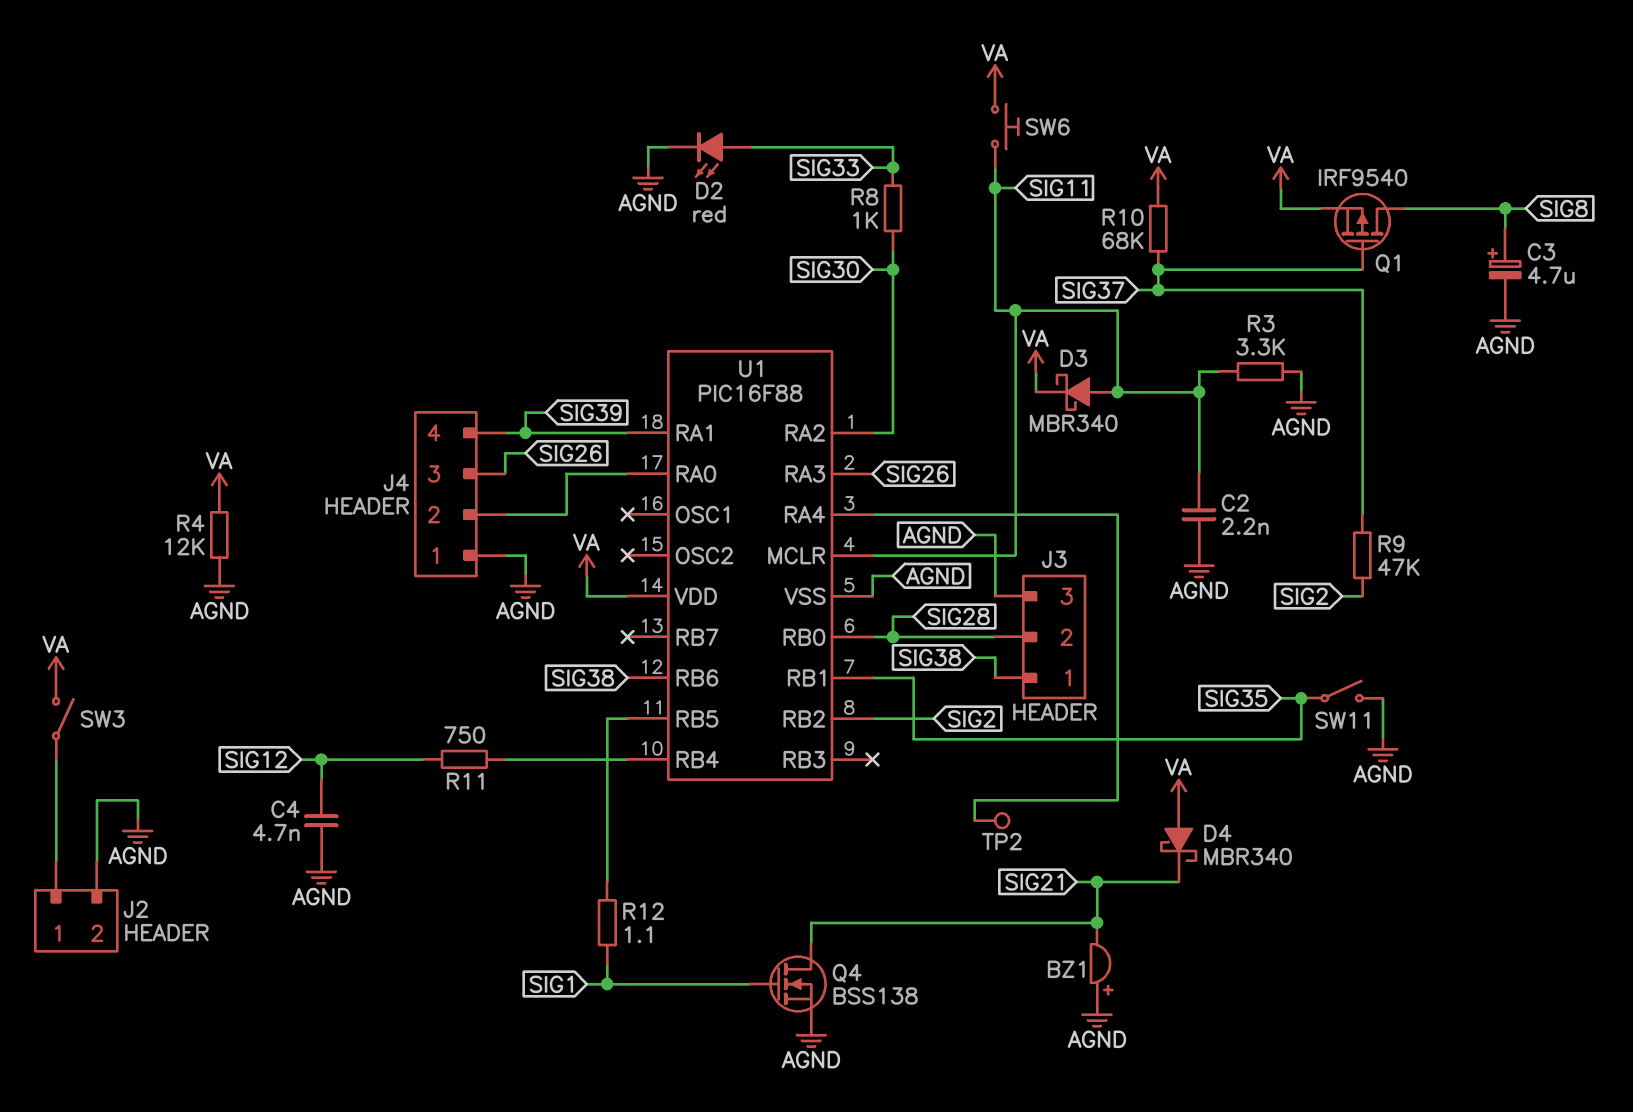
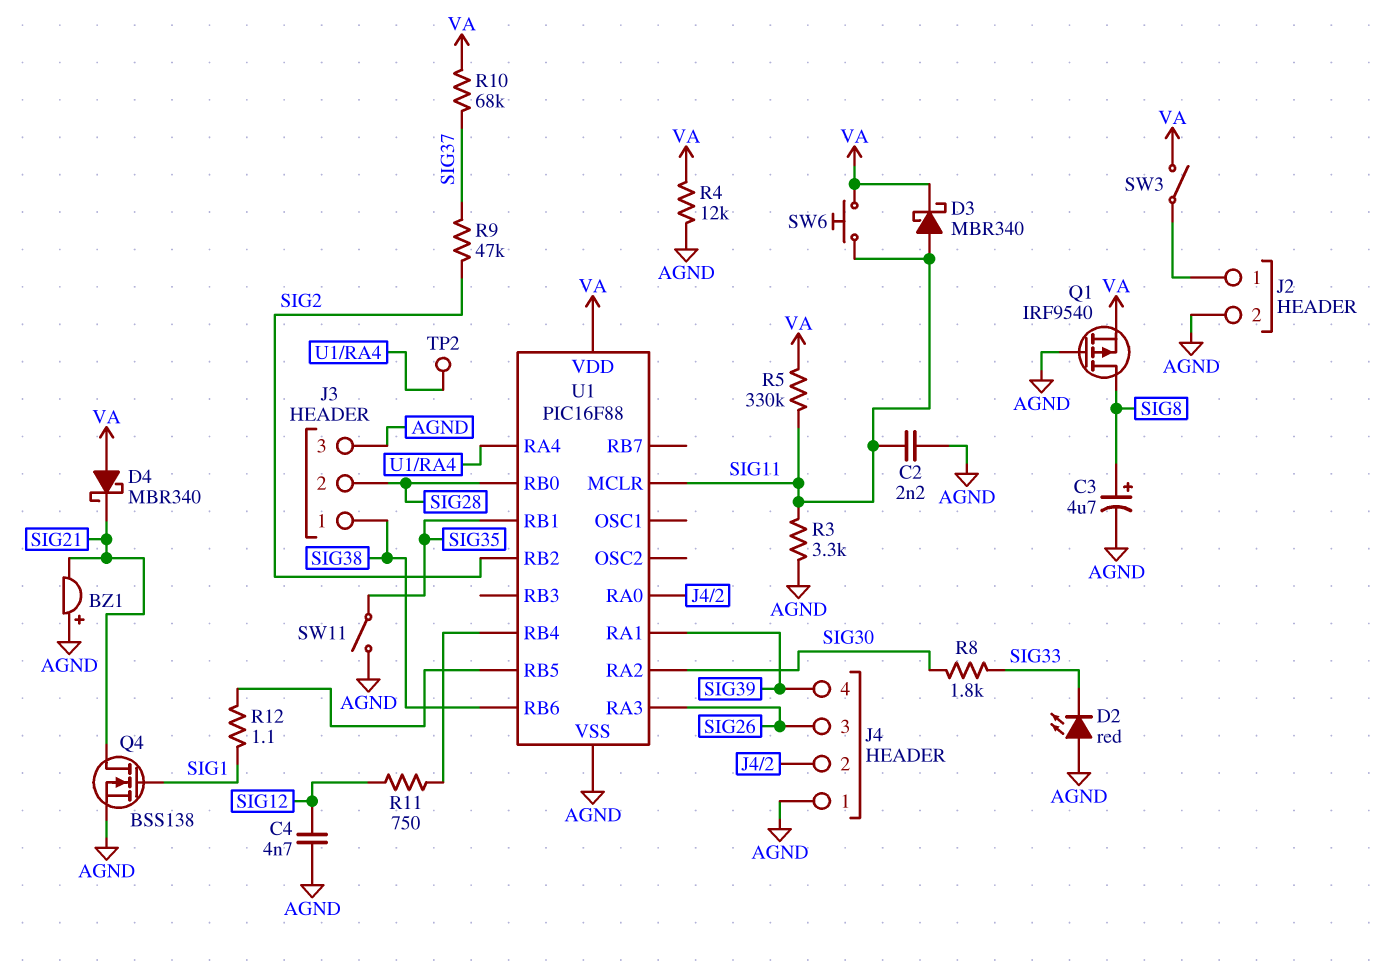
D2: LED red (A SIG33, K AGND) -> LED red (A AGND, K SIG33)
Q1: PMOS IRF9540 (G SIG37, D SIG8, S VA) -> PMOS IRF9540 (G AGND, D SIG8, S VA)
R5: none -> 330k (SIG11, VA)
R8: 1k (SIG30, SIG33) -> 1.8k (SIG30, SIG33)

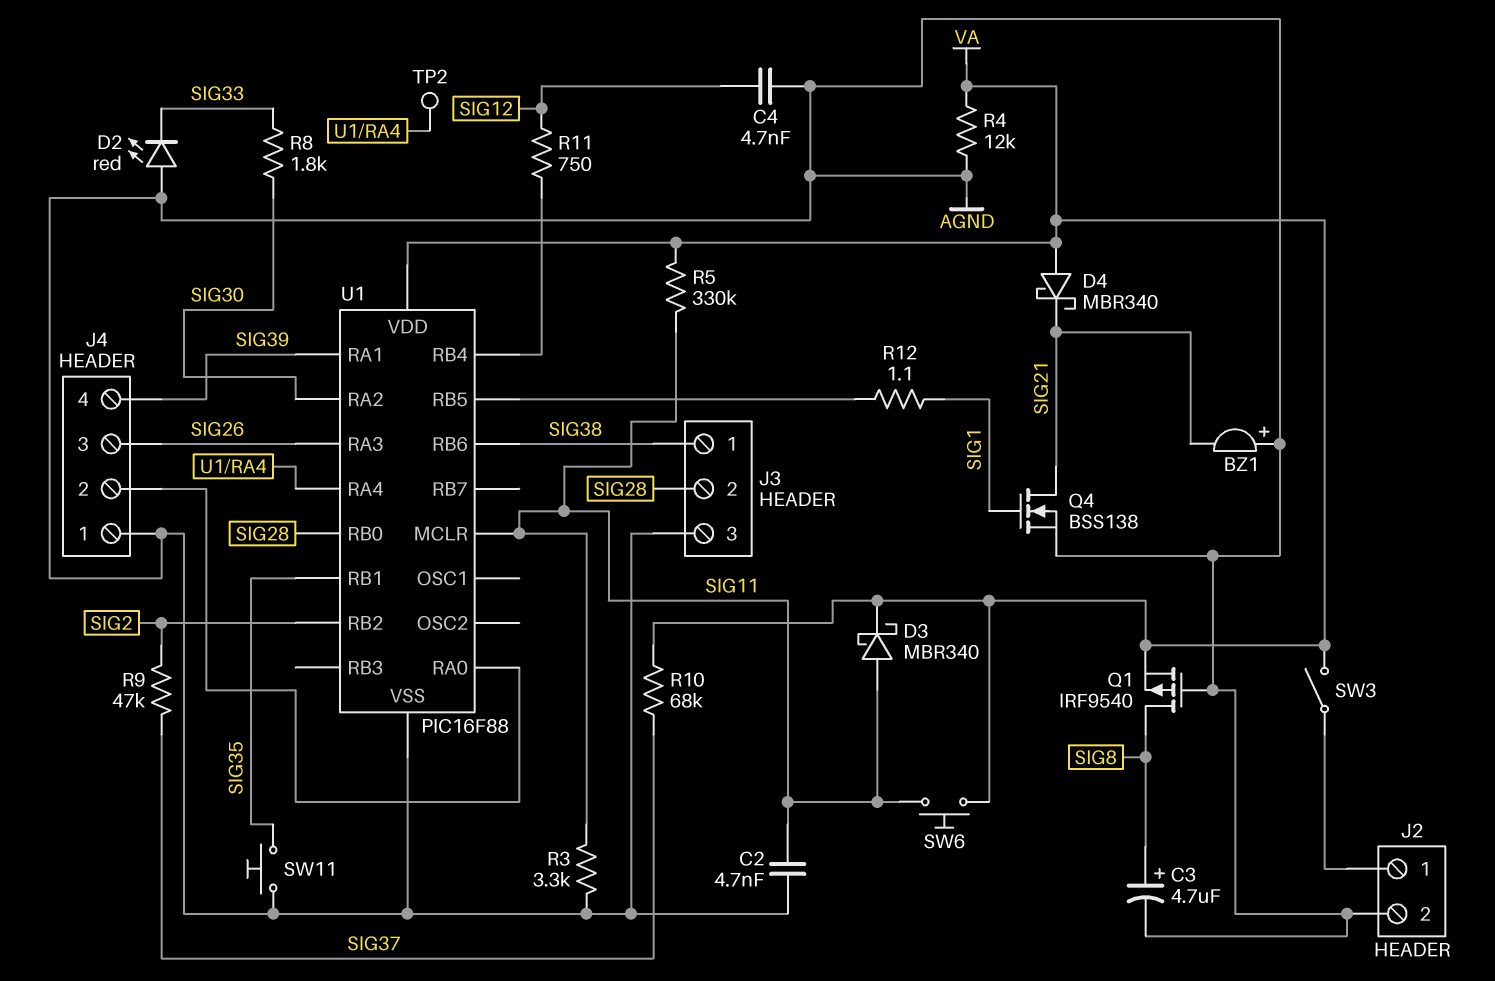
C2: 2.2nF (AGND, SIG11) -> 4.7nF (AGND, SIG11)
SW11: switch (AGND, SIG35) -> button (AGND, SIG35)

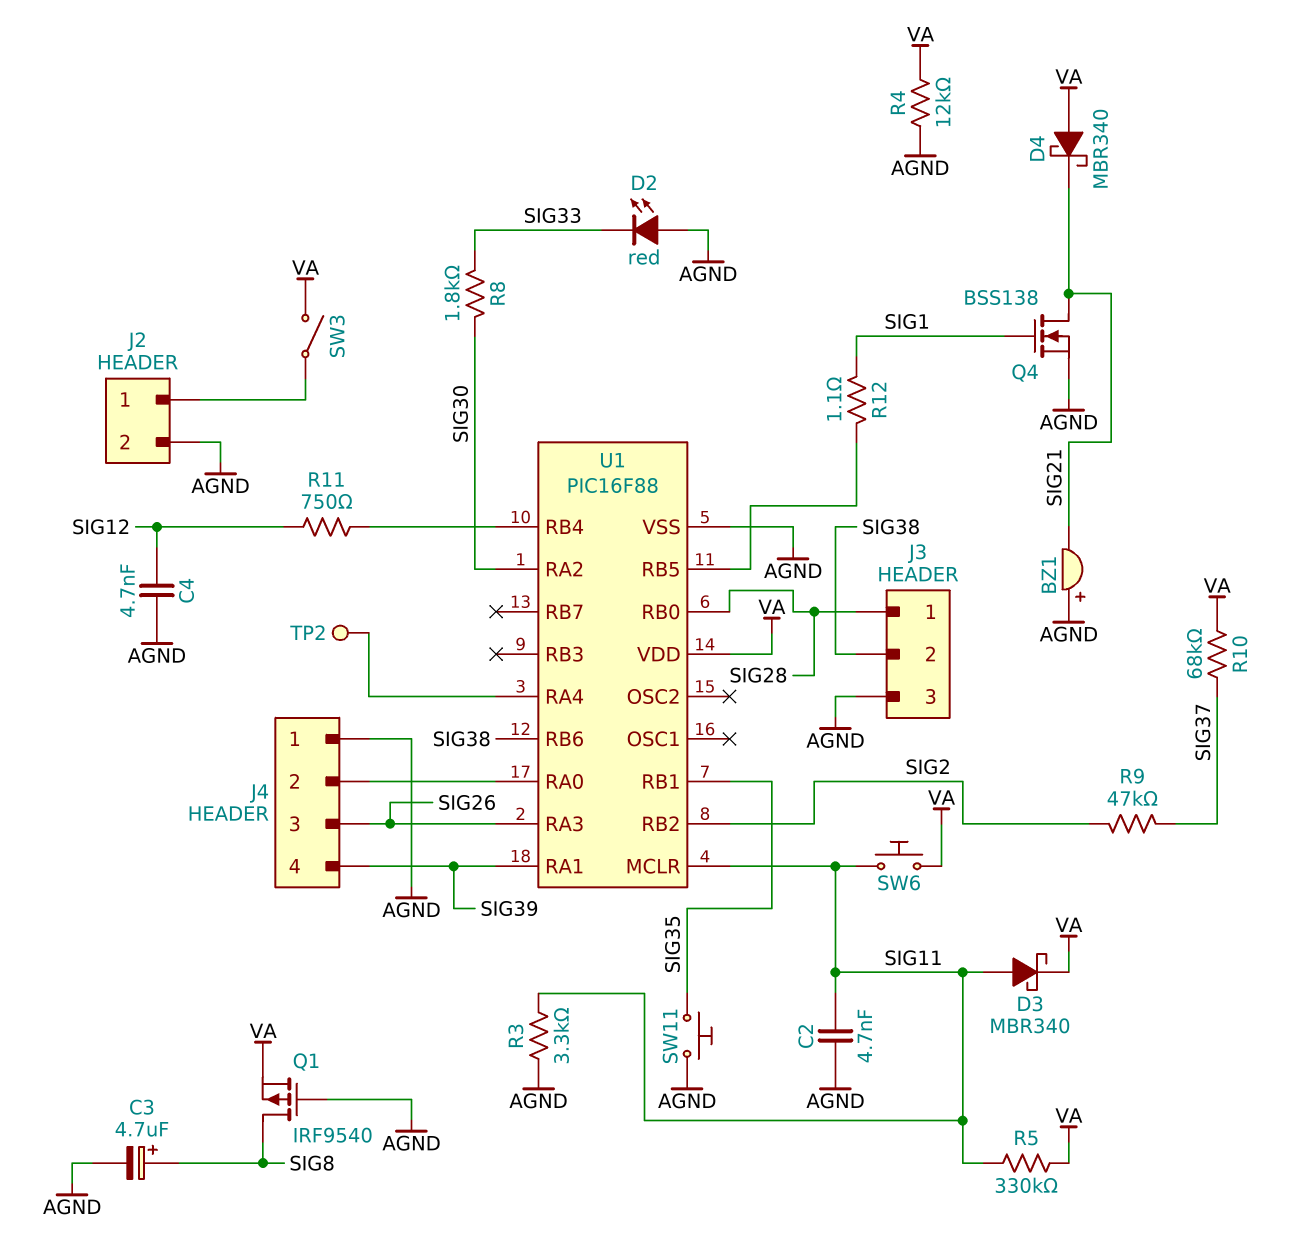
J3 pin 1: SIG38 -> SIG28
J3 pin 2: SIG28 -> SIG38

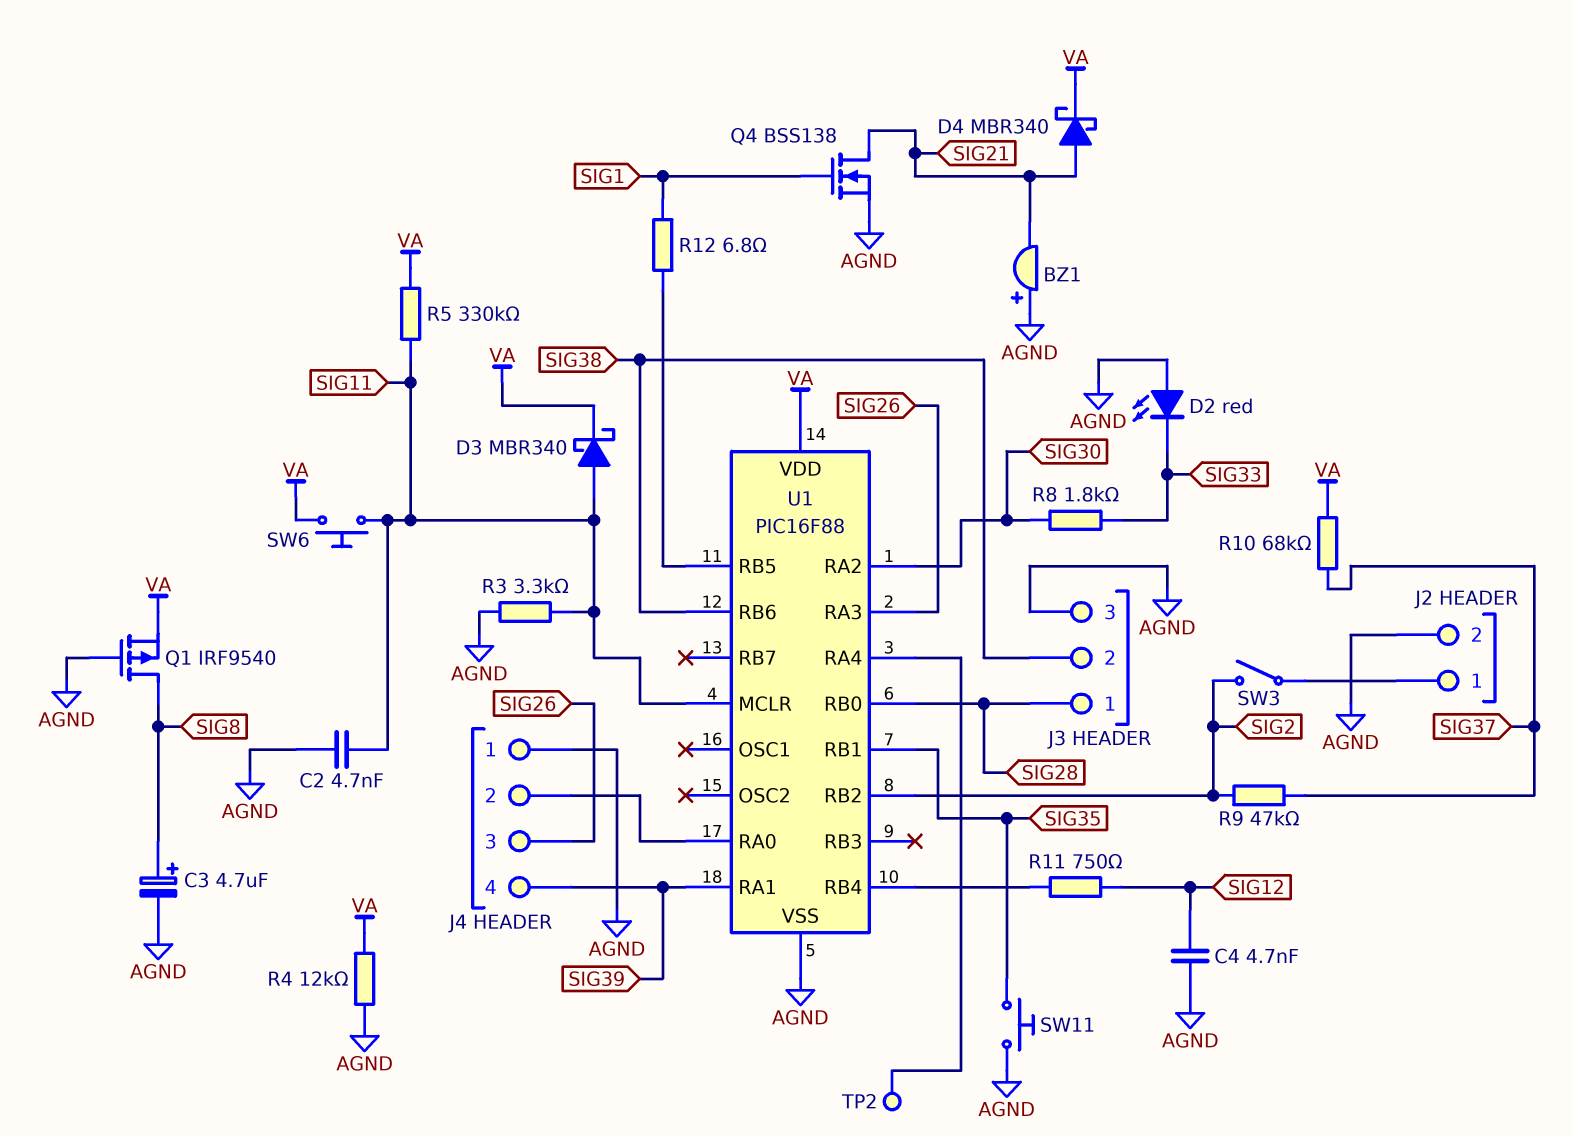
D4: schottky MBR340 (A VA, K SIG21) -> schottky MBR340 (A SIG21, K VA)
R12: 1.1 (SIG1, U1/RB5) -> 6.8 (SIG1, U1/RB5)
SW3: switch (J2/1, VA) -> switch (J2/1, SIG2)

